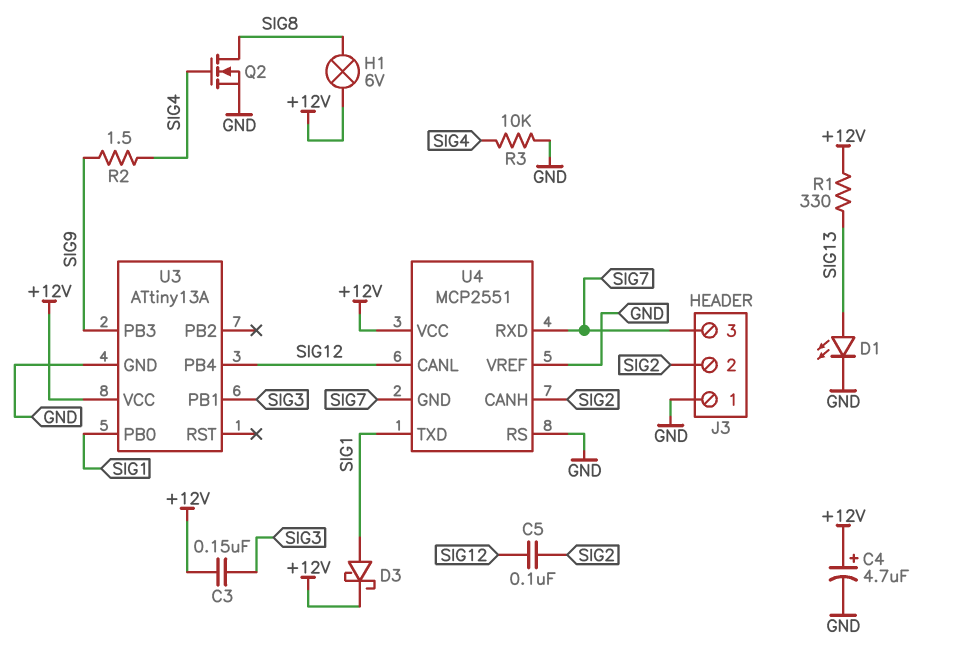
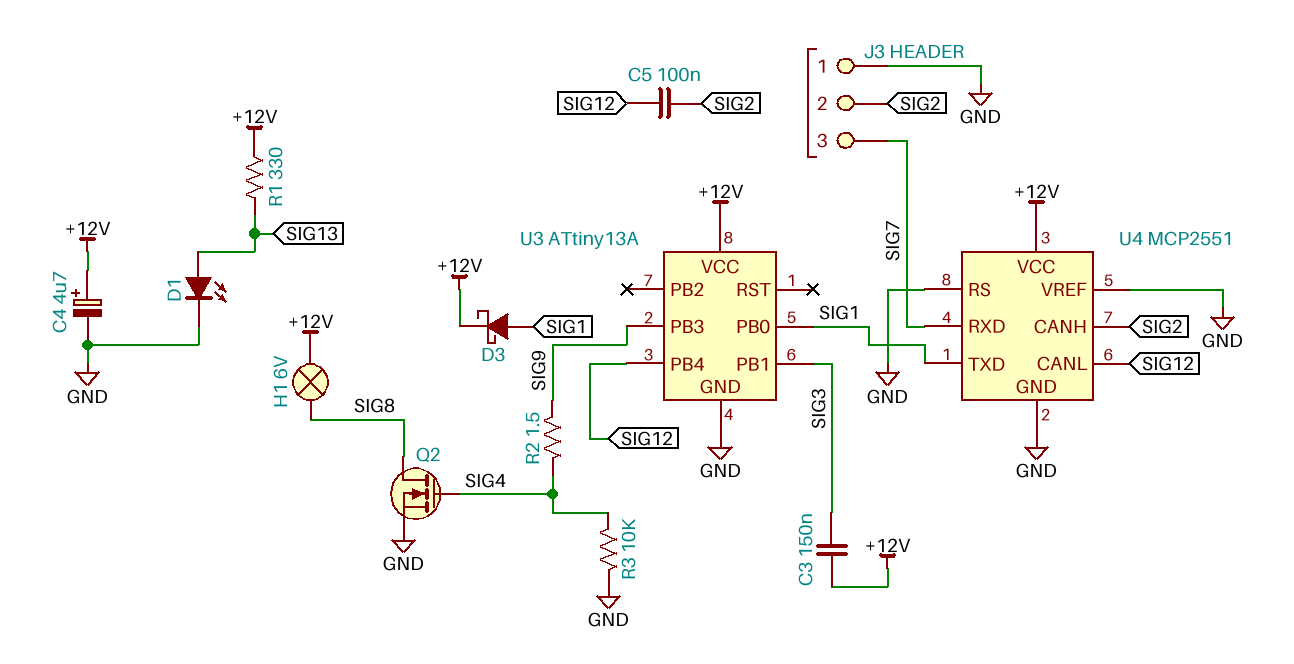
U4 pin GND: SIG7 -> GND

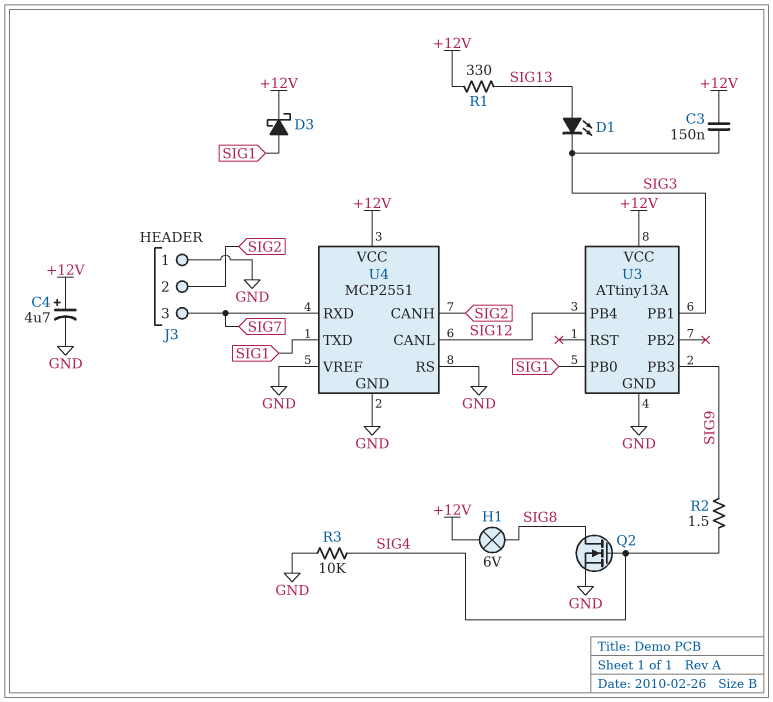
C5: 100nF (SIG2, SIG12) -> none
D1: LED (A SIG13, K GND) -> LED (A SIG13, K SIG3)

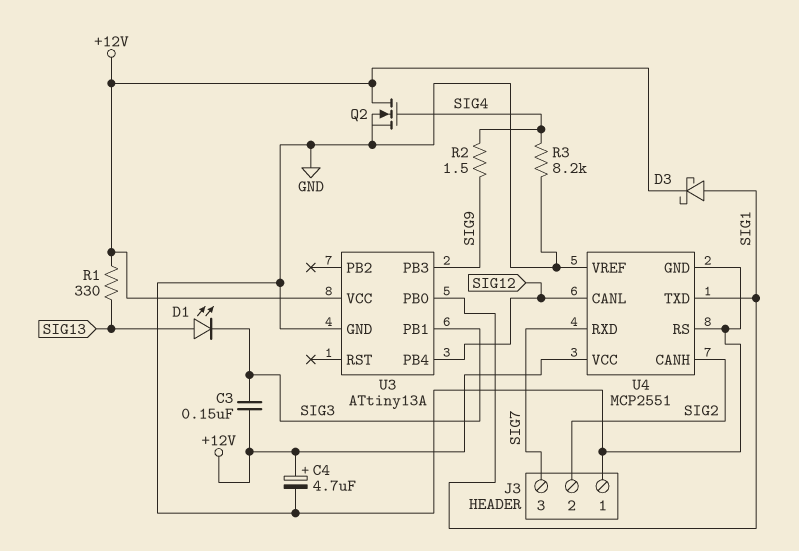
H1: lamp 6V (+12V, SIG8) -> none
Q2: NMOS (G SIG4, D SIG8, S GND) -> NMOS (G SIG4, D +12V, S GND)
R3: 10k (GND, SIG4) -> 8.2k (GND, SIG4)

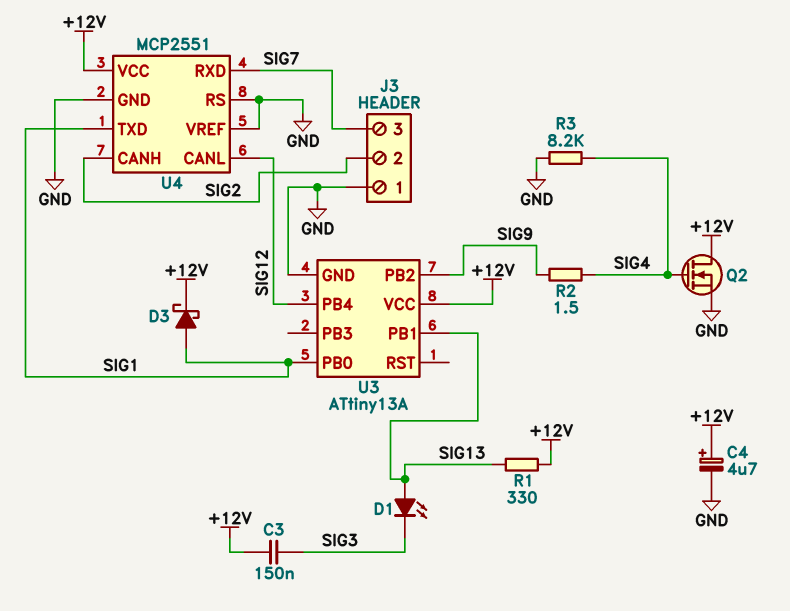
U3 pin PB1: SIG3 -> SIG13
U3 pin PB2: none -> SIG9
U3 pin PB3: SIG9 -> none

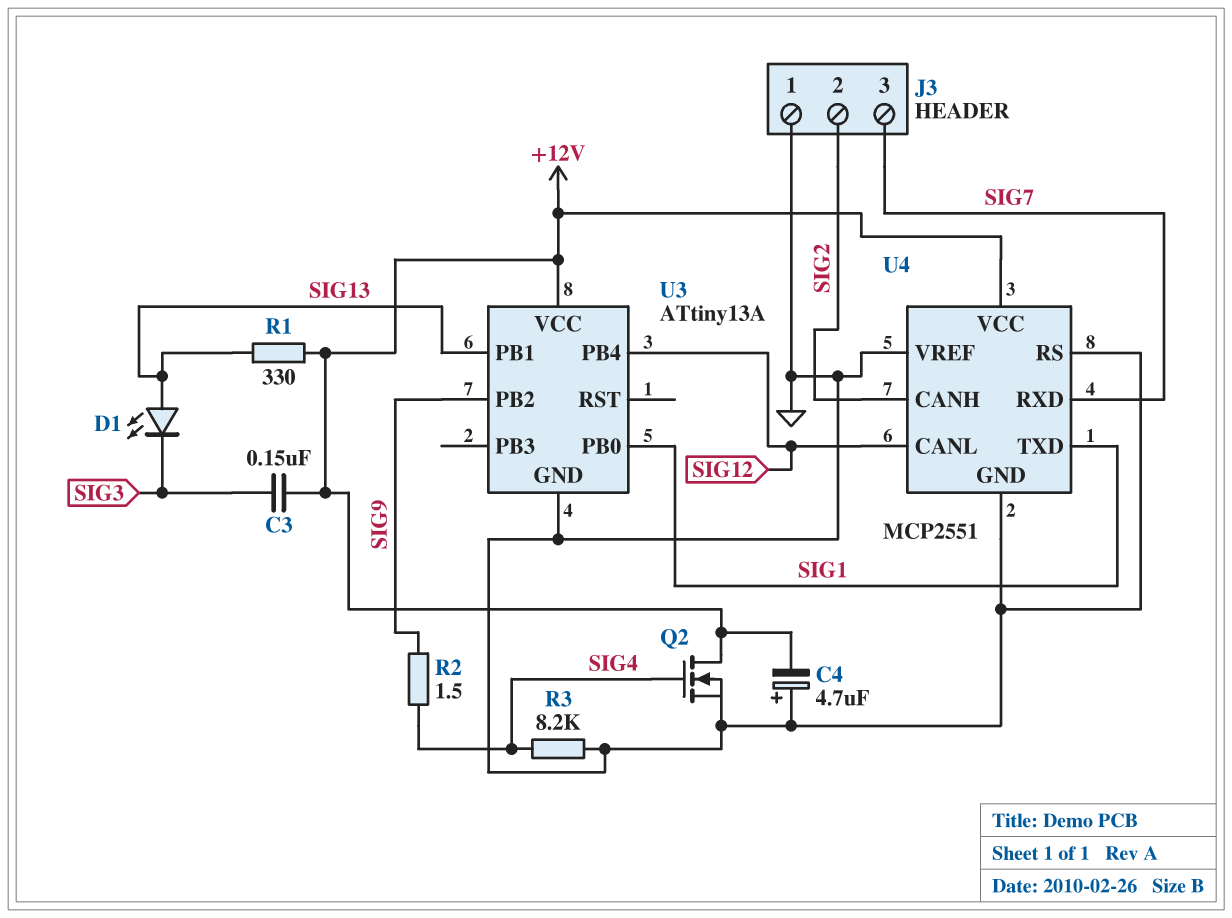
C4: 4.7uF (plus +12V, minus GND) -> 4.7uF (plus GND, minus +12V)
D3: schottky (A SIG1, K +12V) -> none

